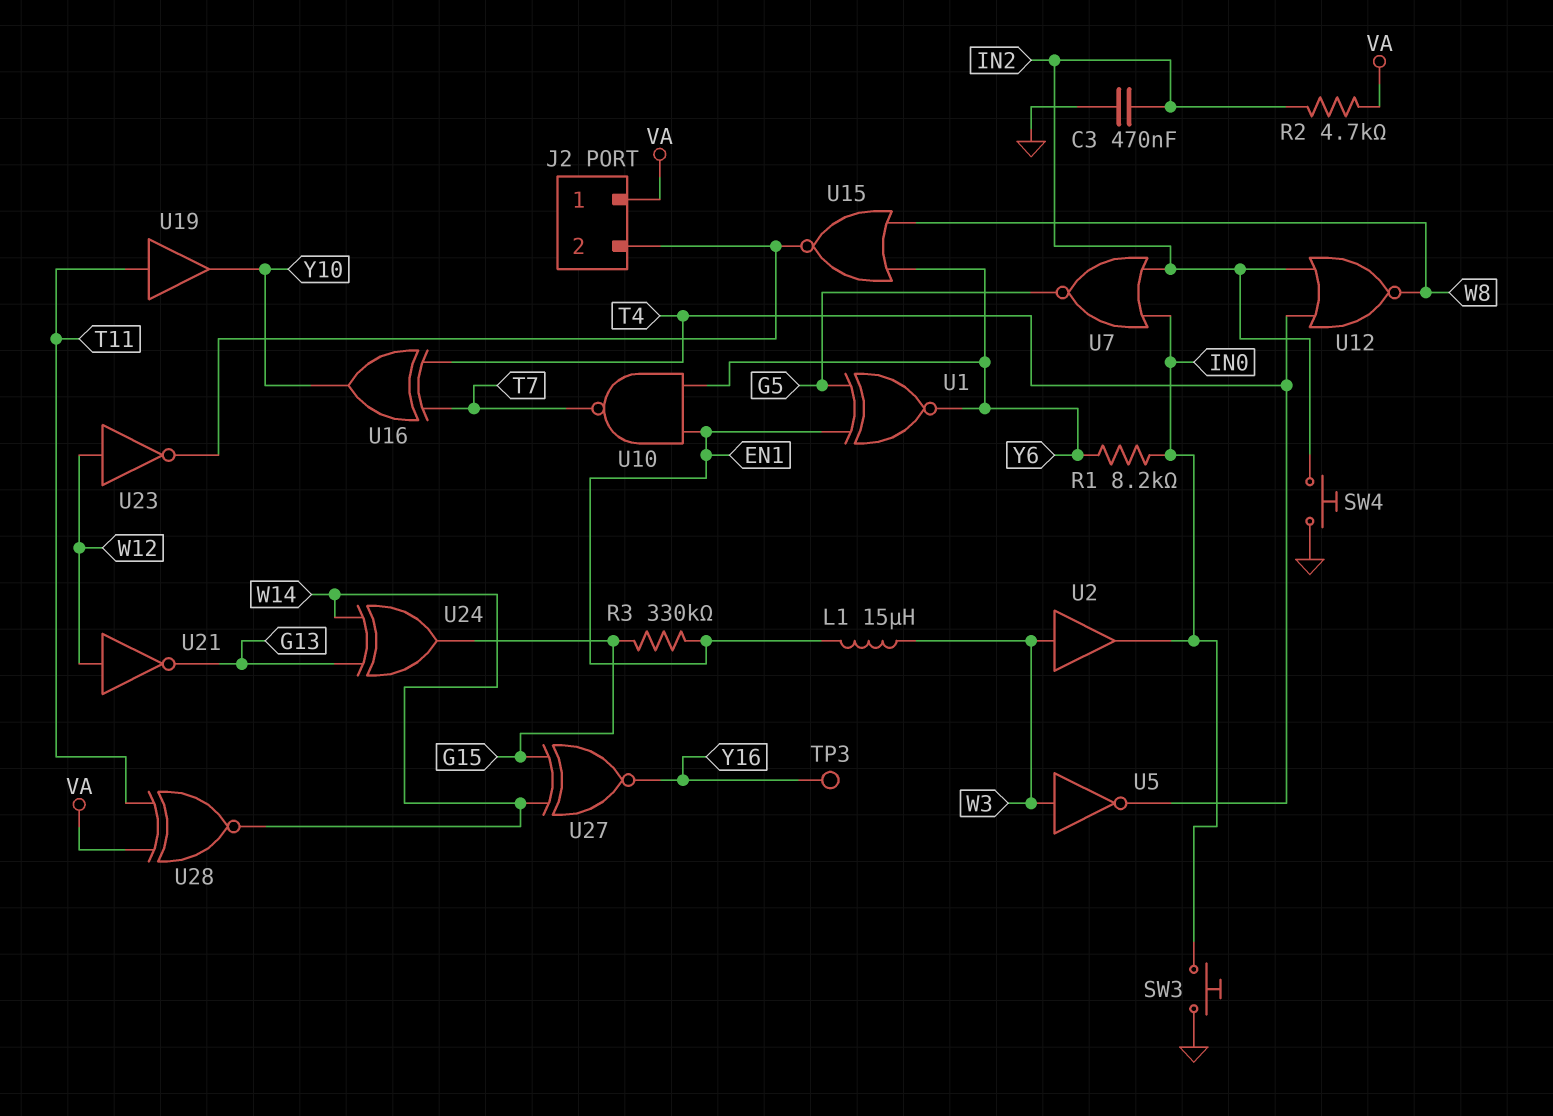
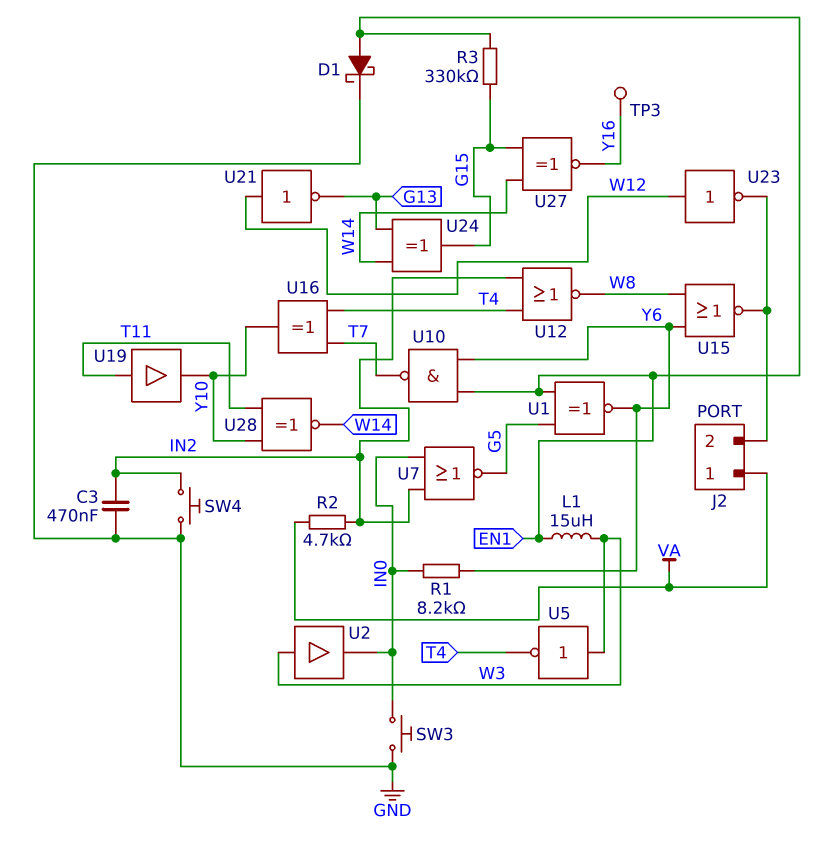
D1: none -> schottky (A EN1, K GND)
U28: XNOR (in T11, in VA, out W14) -> XNOR (in T11, in Y10, out W14)

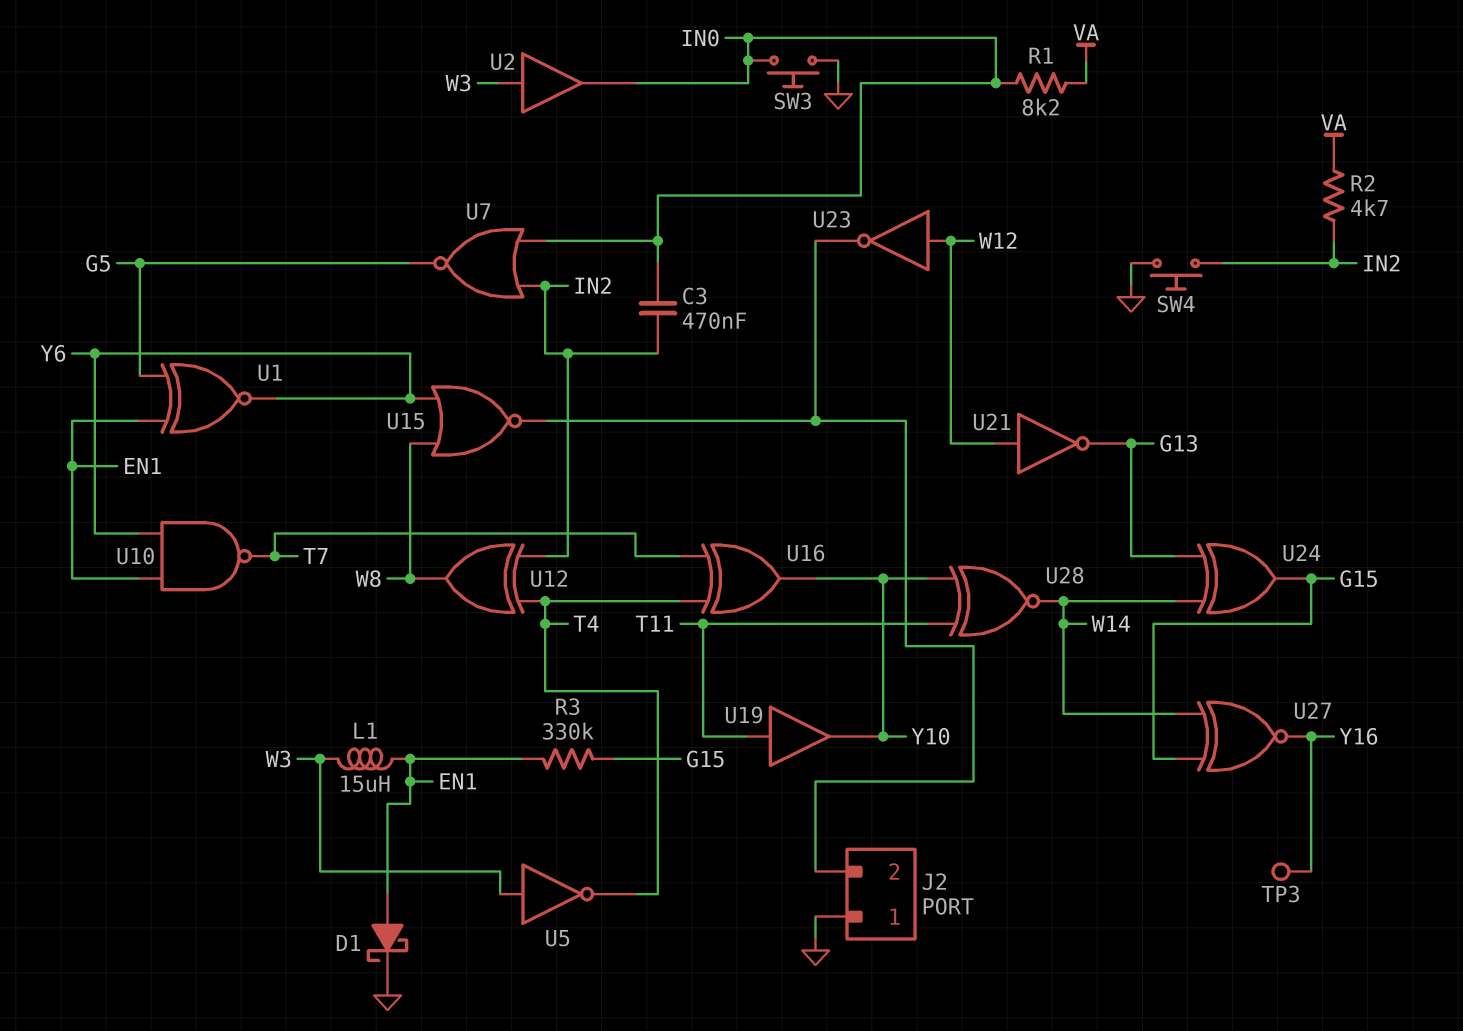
C3: 470nF (GND, IN2) -> 470nF (IN0, IN2)
J2 pin 1: VA -> GND
R1: 8.2k (IN0, Y6) -> 8.2k (IN0, VA)
U12: NOR (in IN2, in T4, out W8) -> XOR (in IN2, in T4, out W8)

